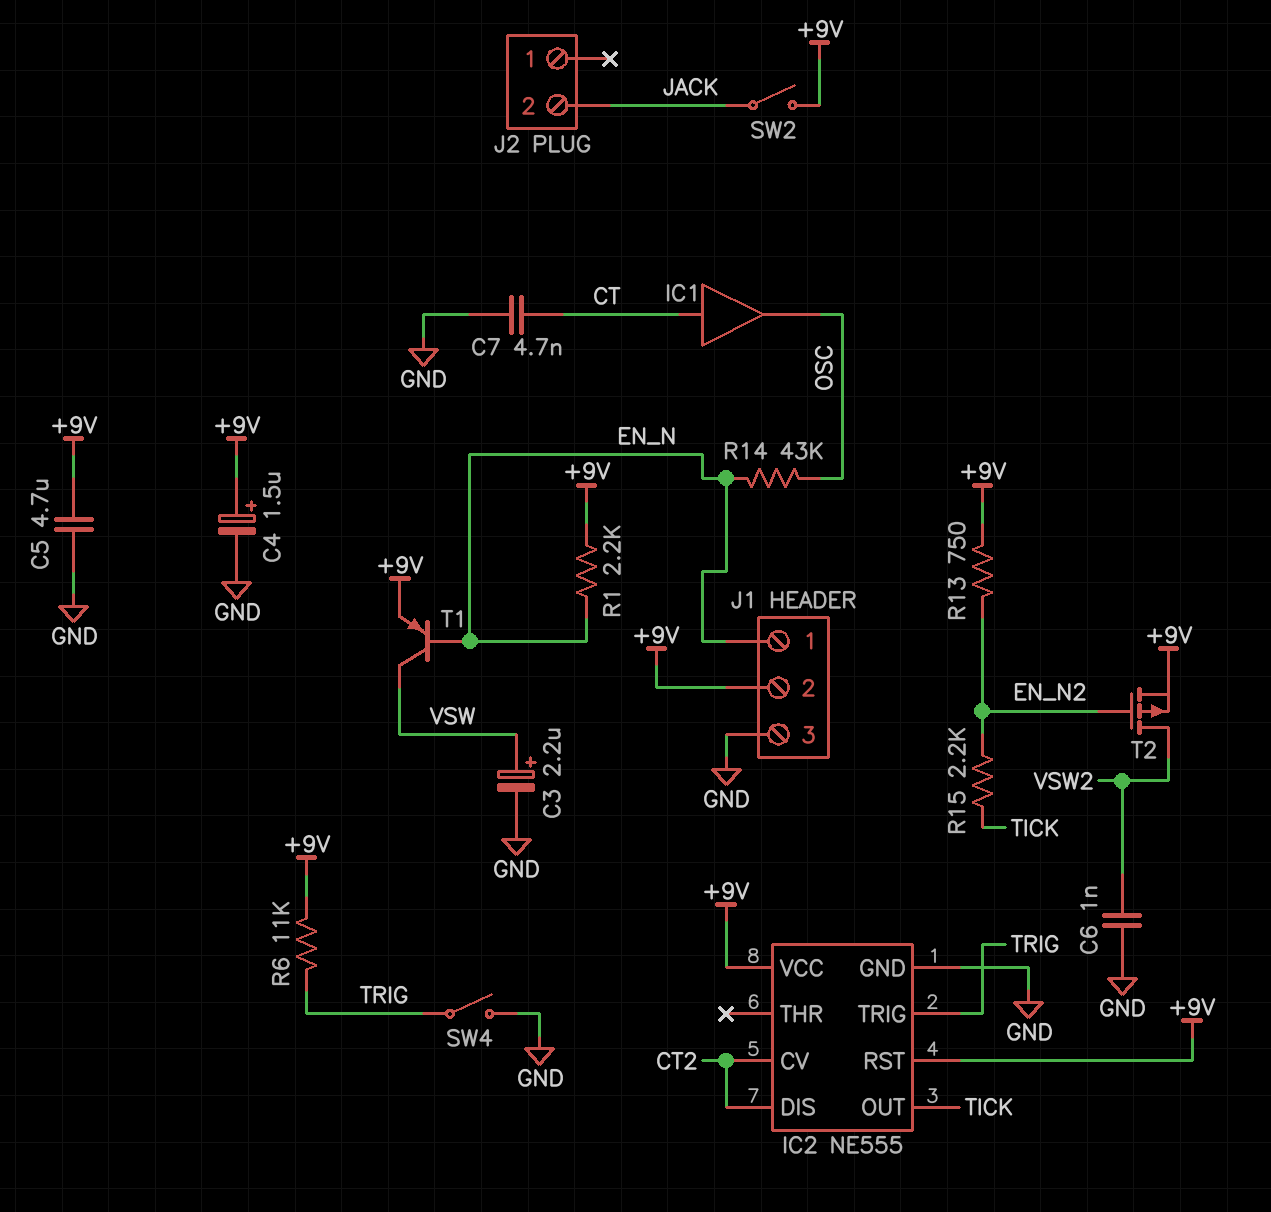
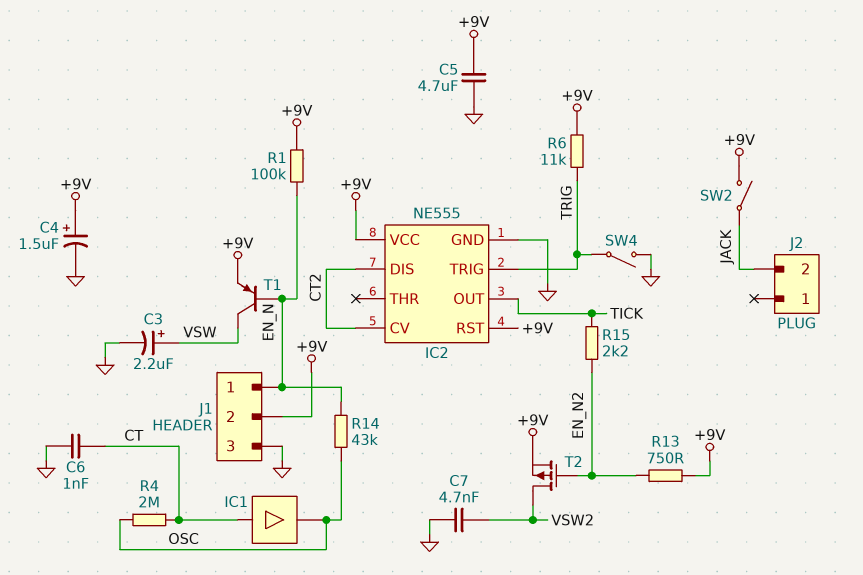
C6: 1nF (GND, VSW2) -> 1nF (CT, GND)
C7: 4.7nF (CT, GND) -> 4.7nF (GND, VSW2)
R1: 2.2k (+9V, EN_N) -> 100k (+9V, EN_N)
R4: none -> 2M (CT, OSC)

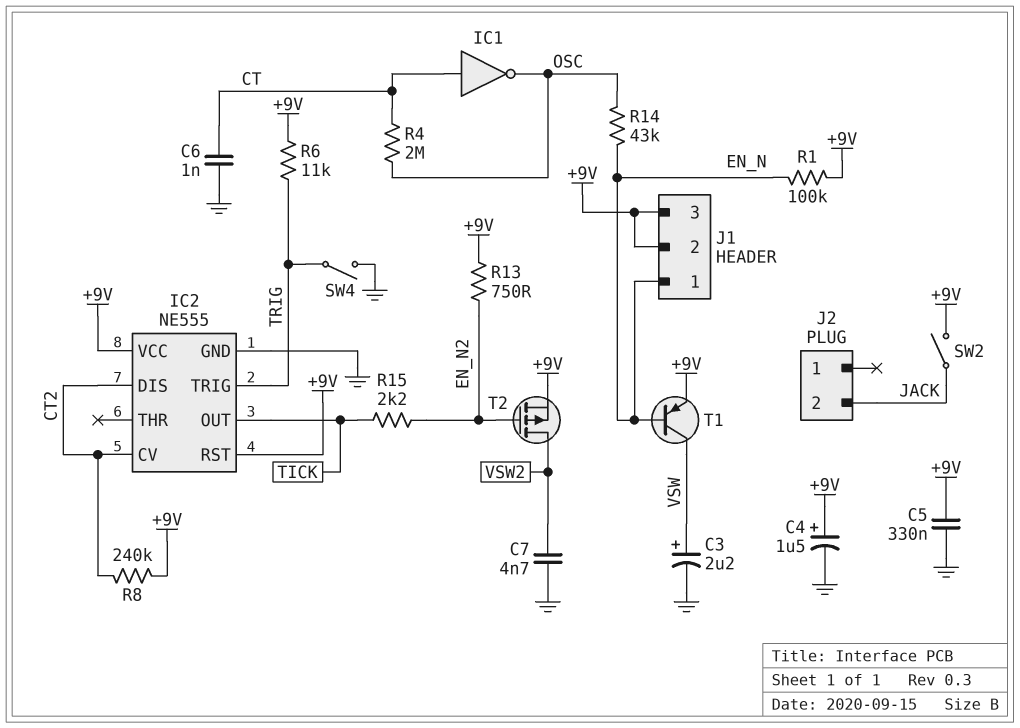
C5: 4.7uF (+9V, GND) -> 330nF (+9V, GND)
IC1: buffer (in CT, out OSC) -> NOT (in CT, out OSC)
J1 pin 3: GND -> +9V
R8: none -> 240k (+9V, CT2)

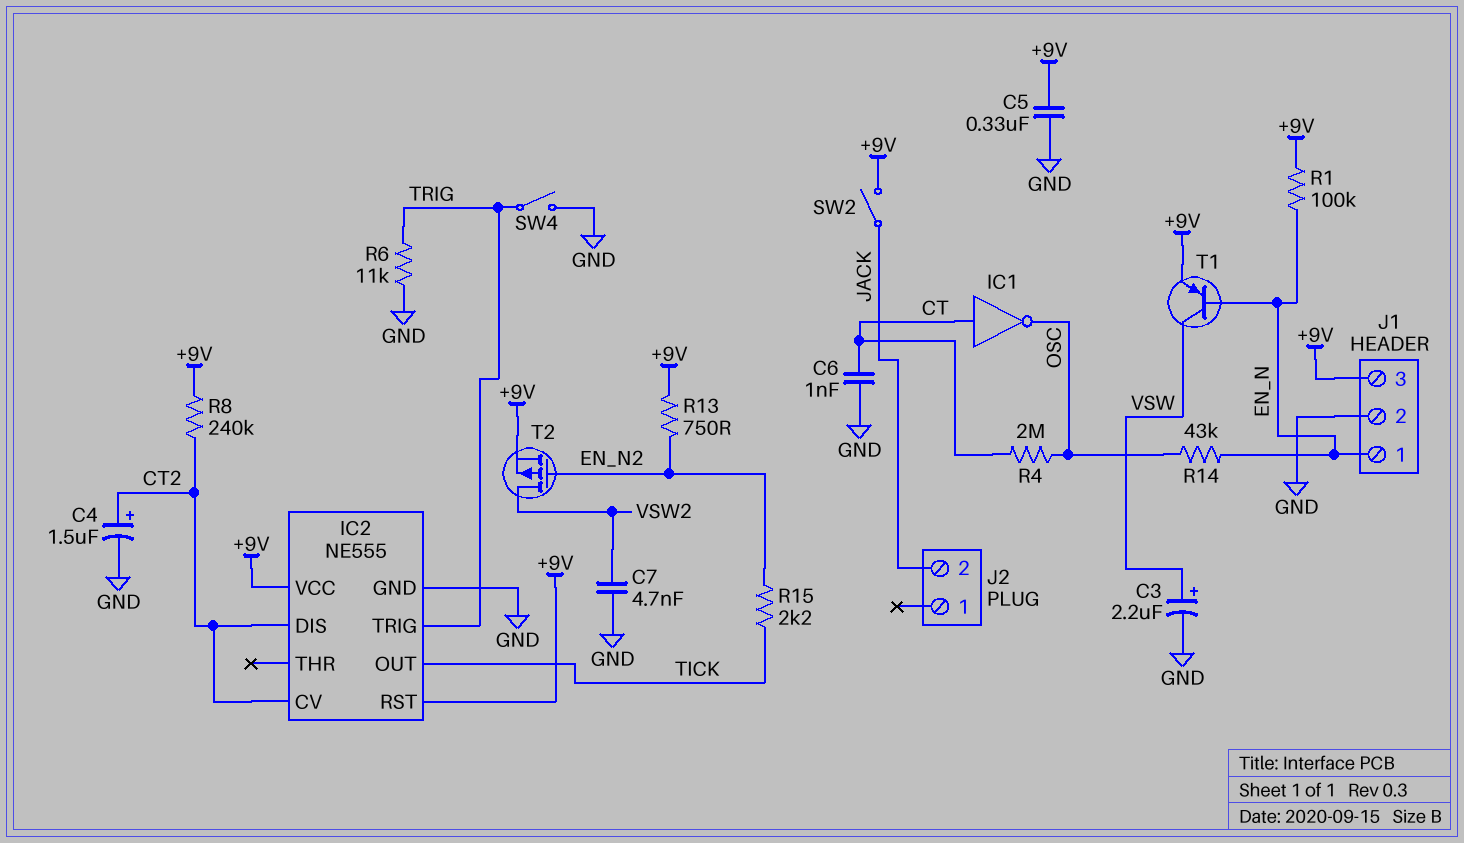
C4: 1.5uF (plus +9V, minus GND) -> 1.5uF (plus CT2, minus GND)
J1 pin 2: +9V -> GND
R6: 11k (+9V, TRIG) -> 11k (GND, TRIG)

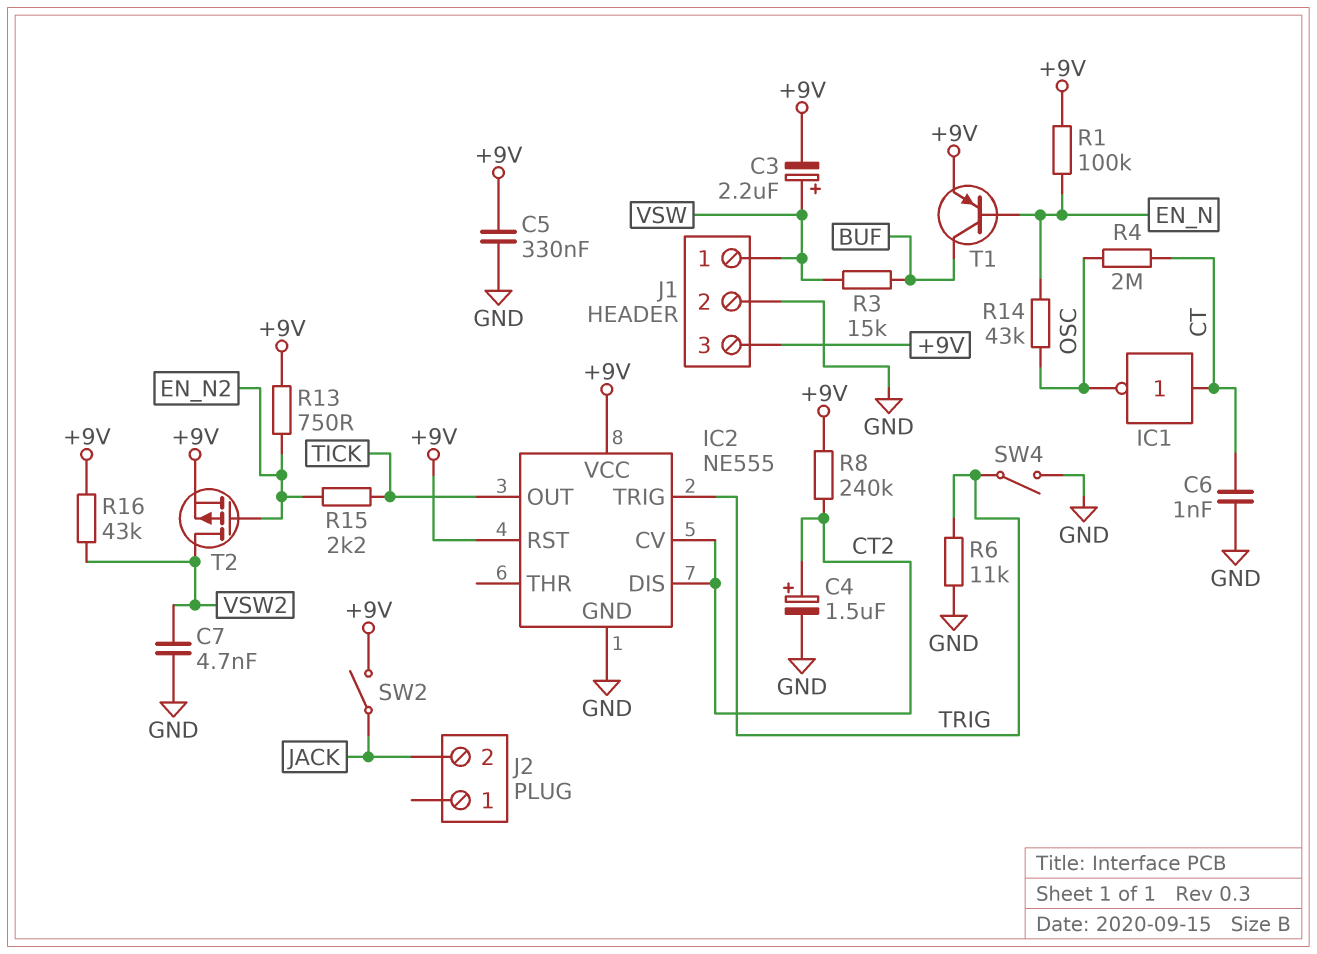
C3: 2.2uF (plus VSW, minus GND) -> 2.2uF (plus VSW, minus +9V)
J1 pin 1: EN_N -> VSW
R3: none -> 15k (BUF, VSW)
R16: none -> 43k (+9V, VSW2)
T1: PNP (B EN_N, C VSW, E +9V) -> PNP (B EN_N, C BUF, E +9V)

